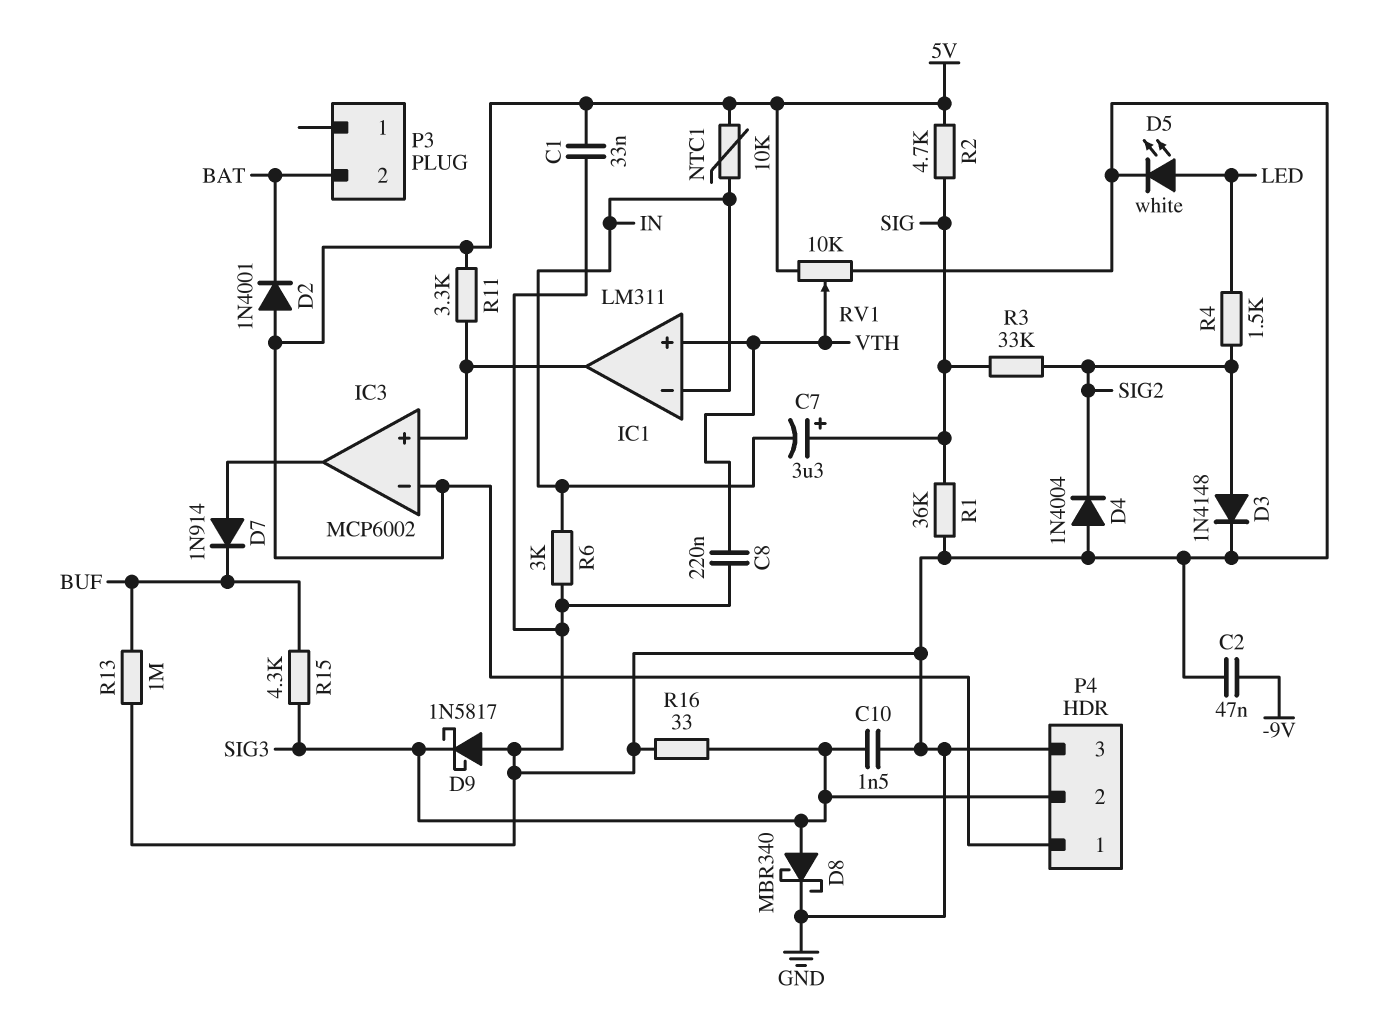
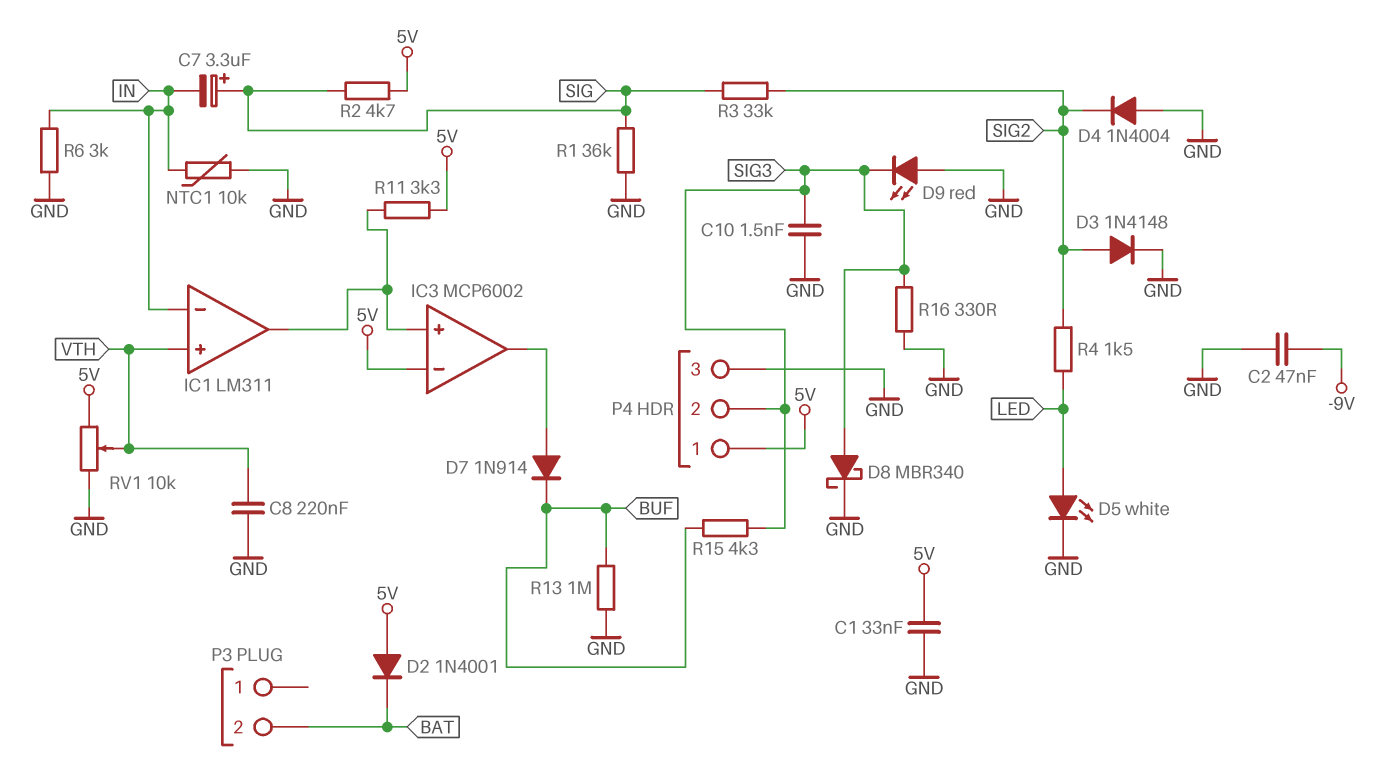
D9: schottky 1N5817 (A GND, K SIG3) -> LED red (A GND, K SIG3)
NTC1: 10k (5V, IN) -> 10k (GND, IN)
R16: 33 (GND, SIG3) -> 330 (GND, SIG3)

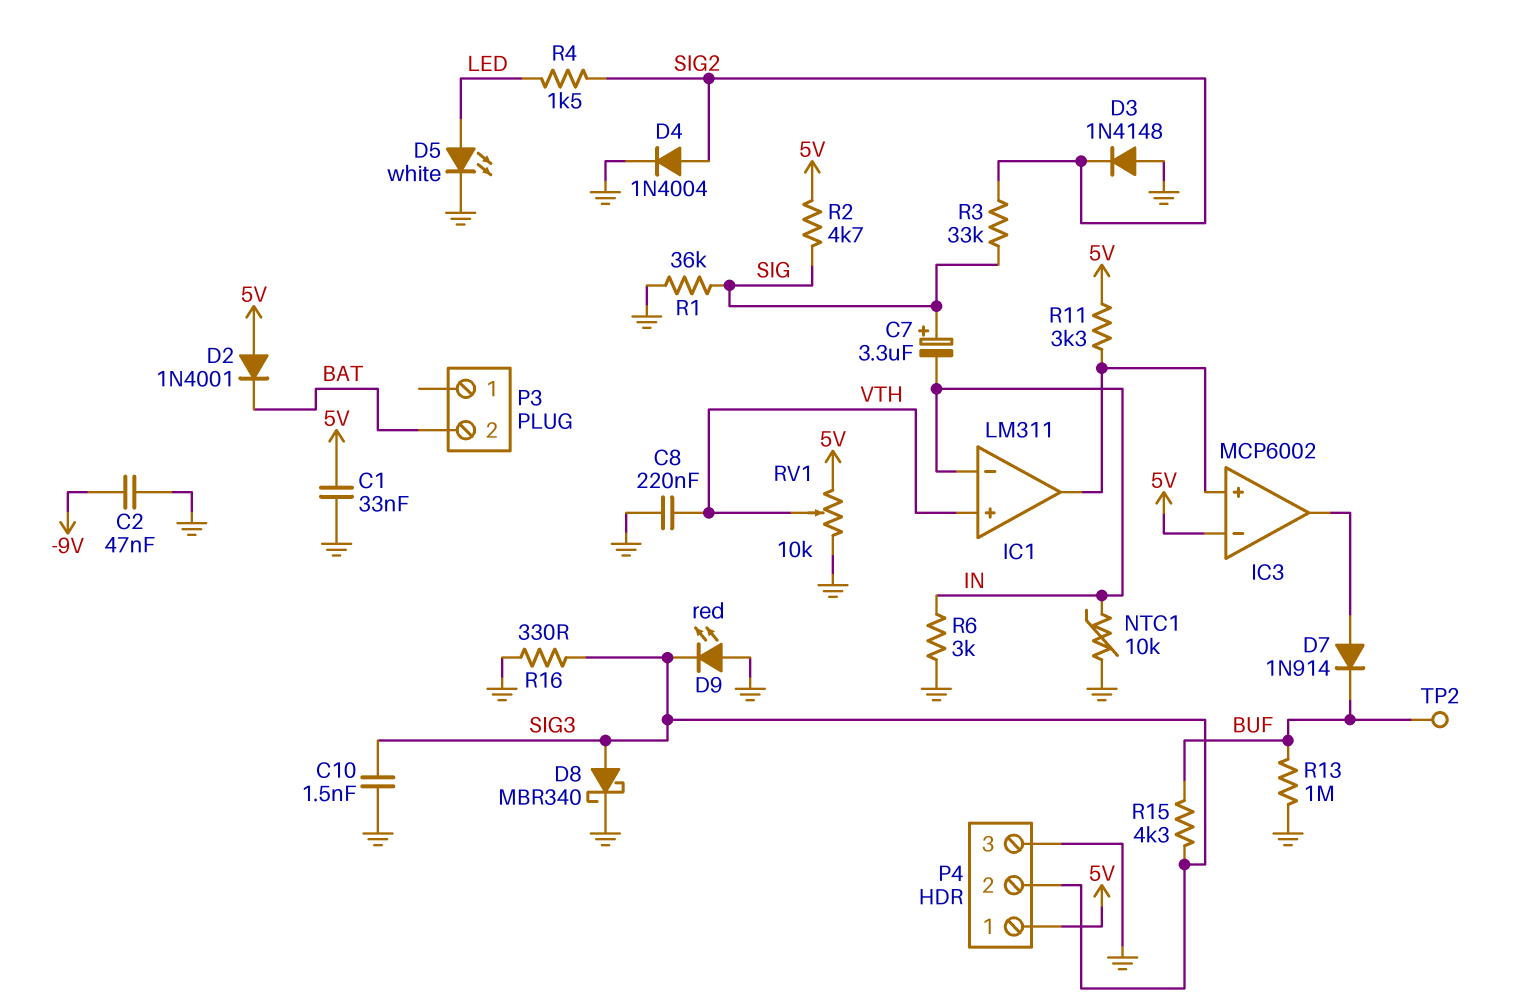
D3: diode 1N4148 (A SIG2, K GND) -> diode 1N4148 (A GND, K SIG2)
D4: diode 1N4004 (A GND, K SIG2) -> diode 1N4004 (A SIG2, K GND)
TP2: none -> test point (BUF)

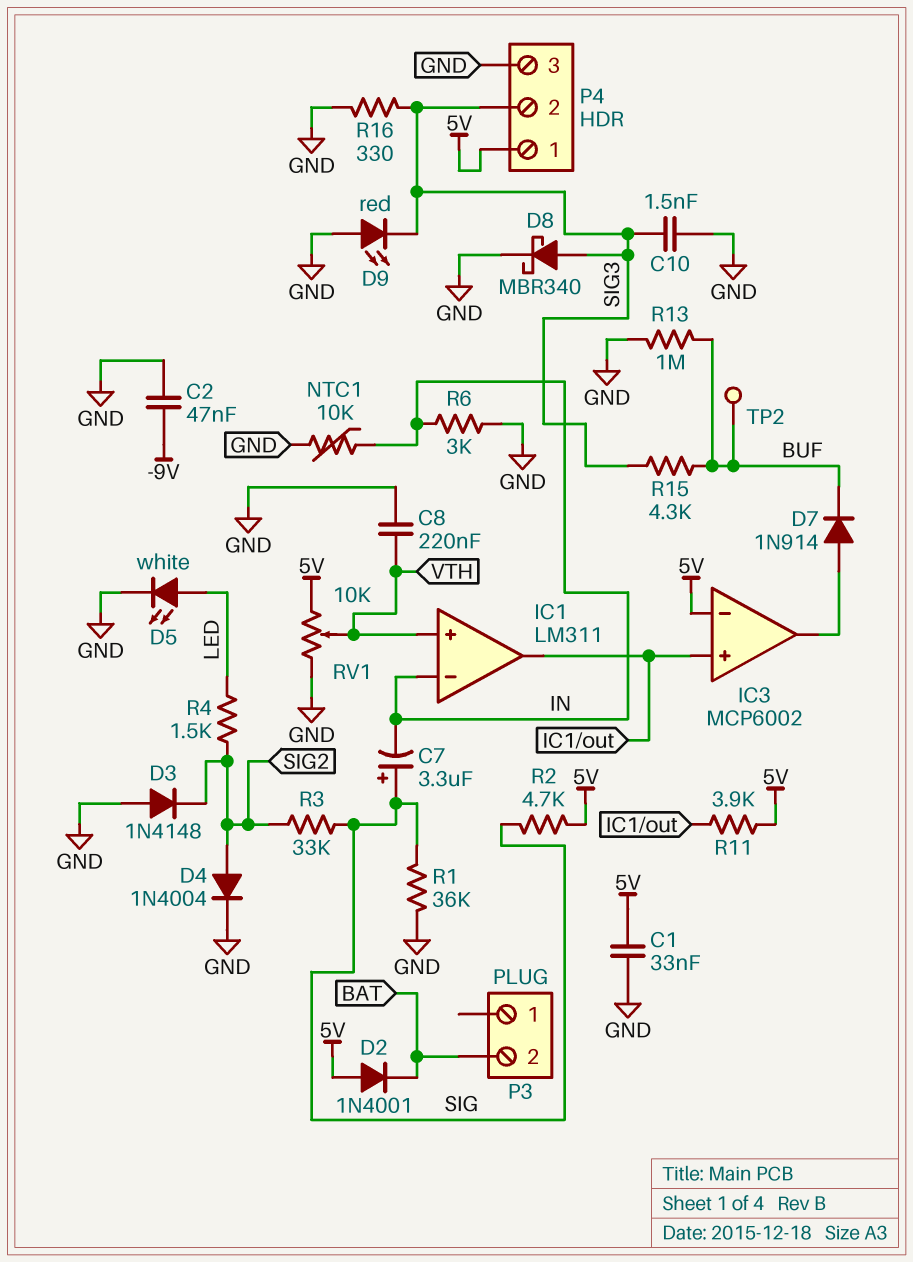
R11: 3.3k (5V, IC1/out) -> 3.9k (5V, IC1/out)

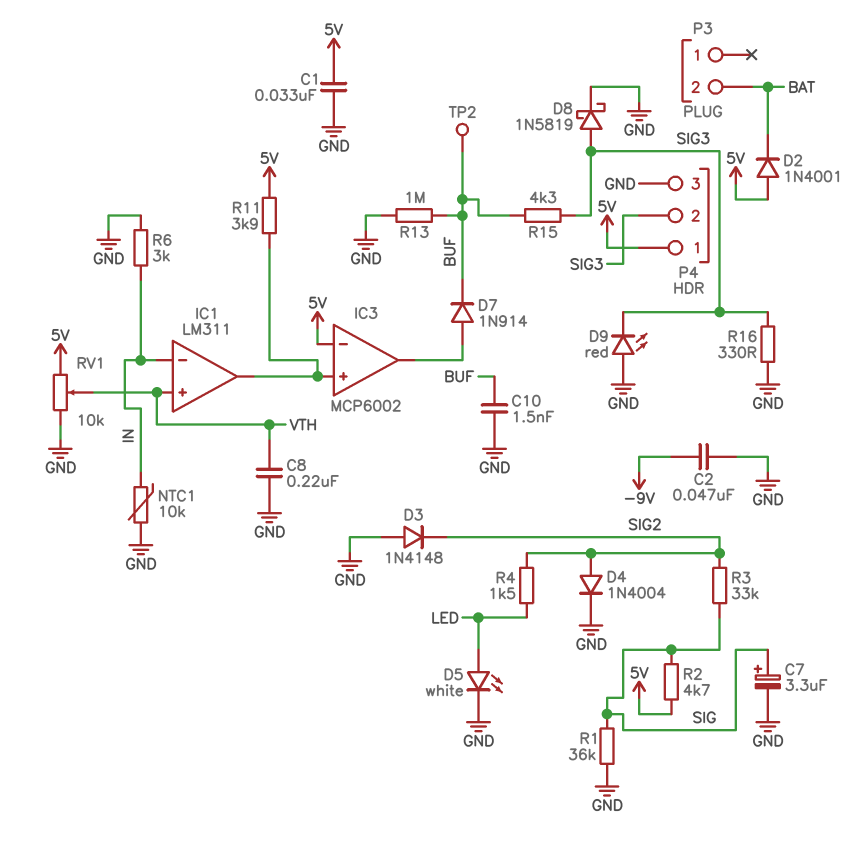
C7: 3.3uF (plus SIG, minus IN) -> 3.3uF (plus SIG, minus GND)
C10: 1.5nF (GND, SIG3) -> 1.5nF (BUF, GND)
D8: schottky MBR340 (A SIG3, K GND) -> schottky 1N5819 (A SIG3, K GND)

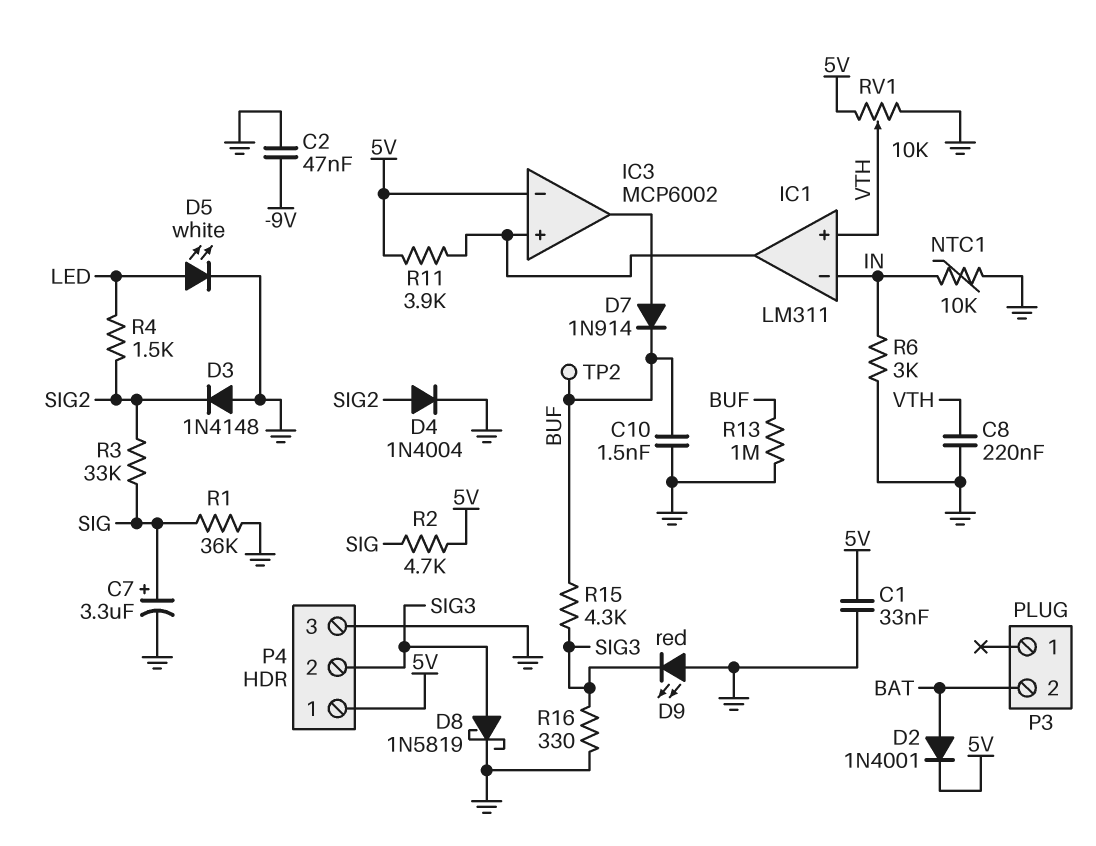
D2: diode 1N4001 (A 5V, K BAT) -> diode 1N4001 (A BAT, K 5V)

